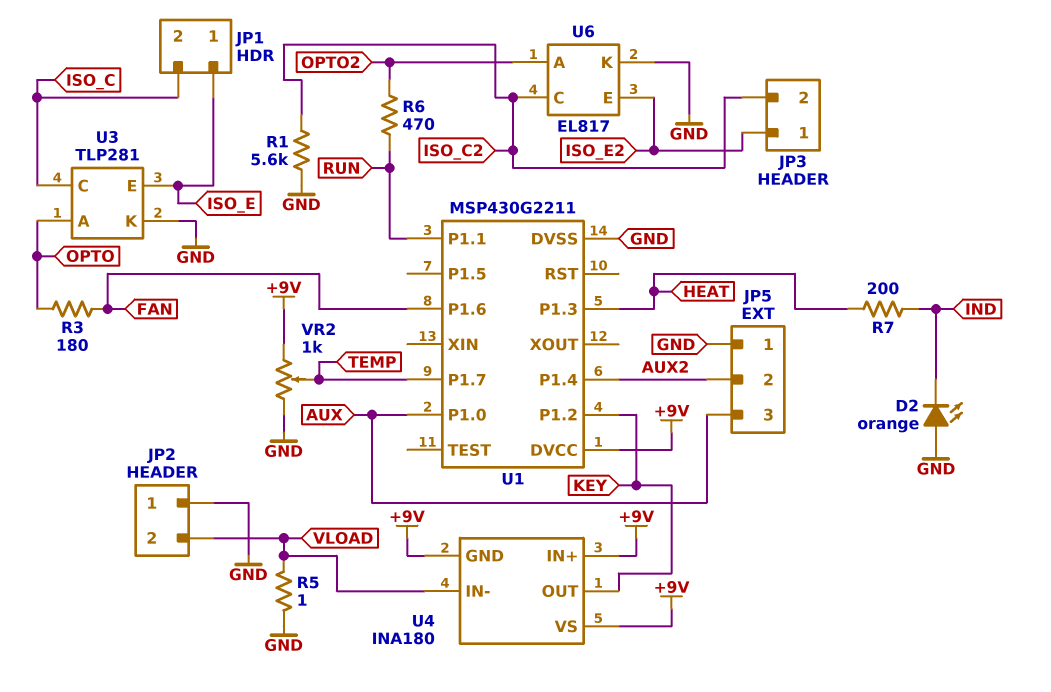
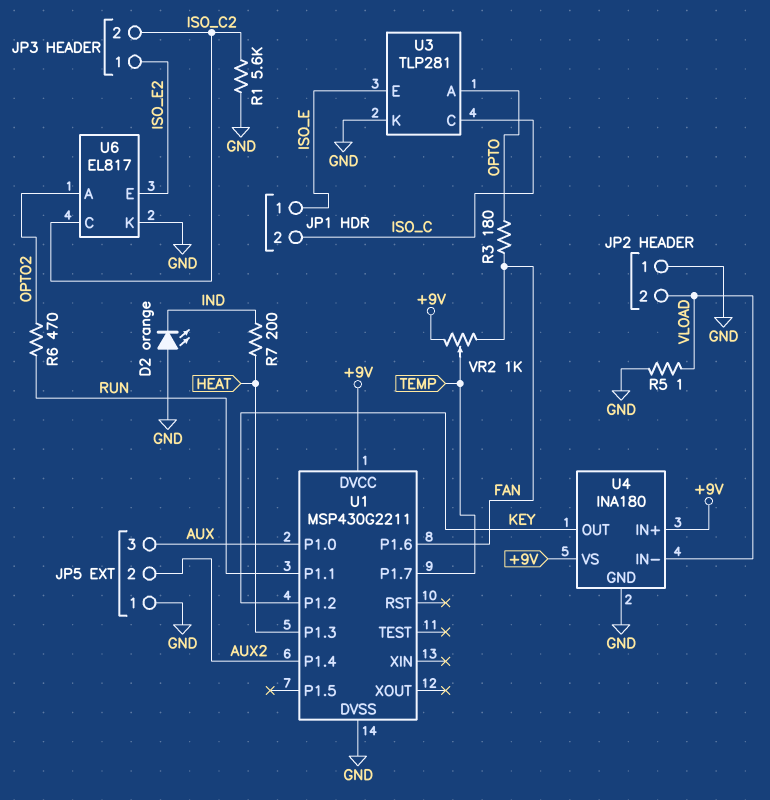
U4 pin GND: +9V -> GND
VR2: 1k (+9V, GND, wiper TEMP) -> 1k (+9V, FAN, wiper TEMP)

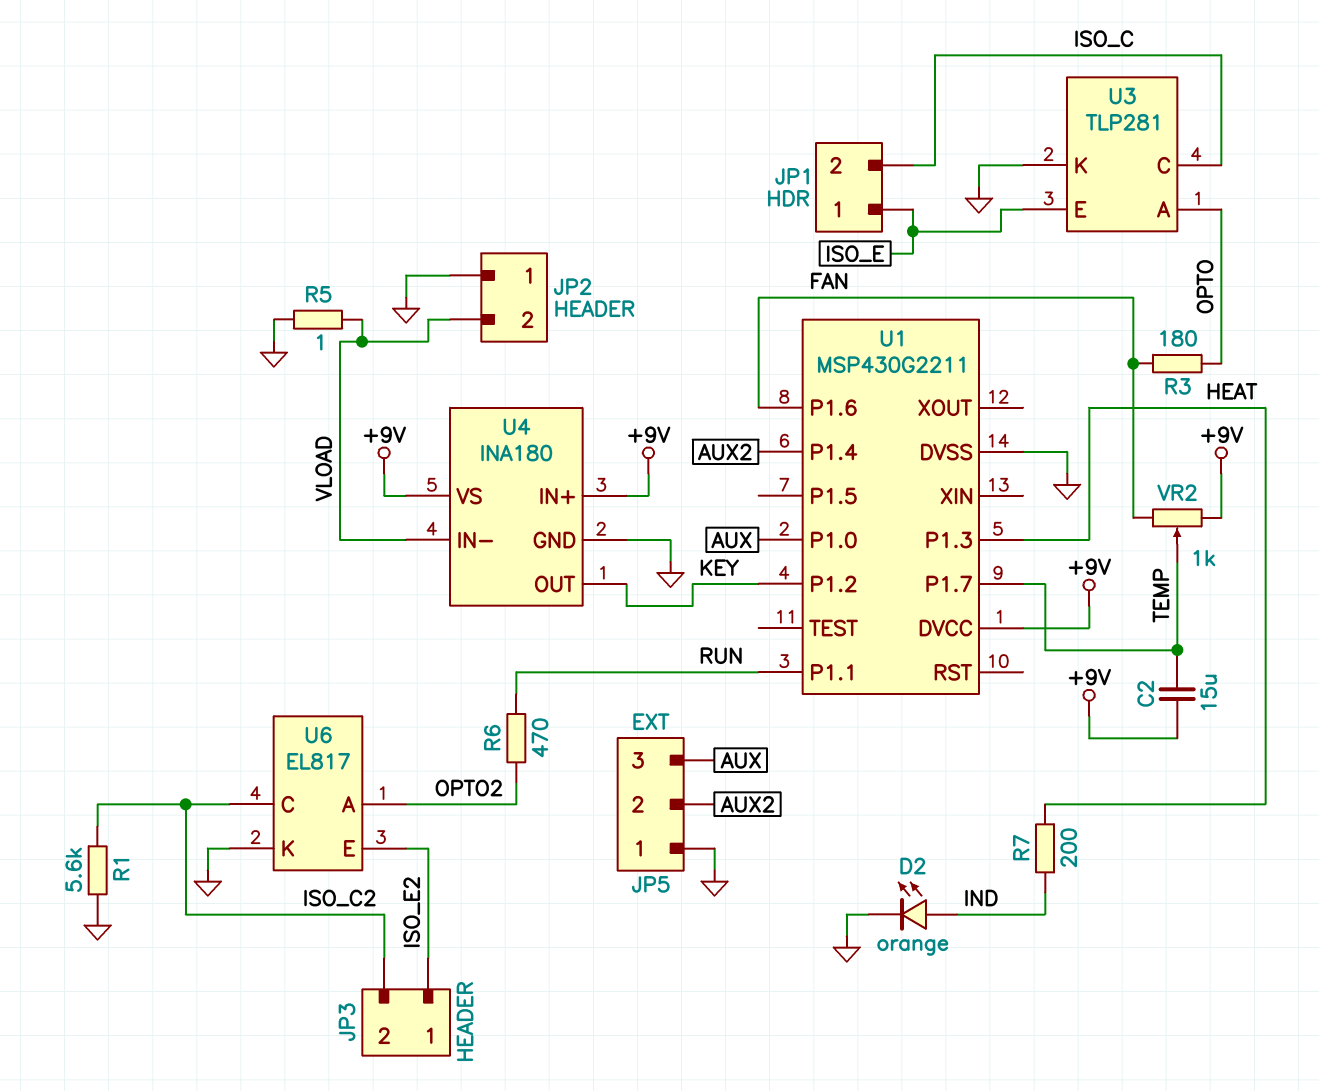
C2: none -> 15uF (+9V, TEMP)
D2: LED orange (A GND, K IND) -> LED orange (A IND, K GND)

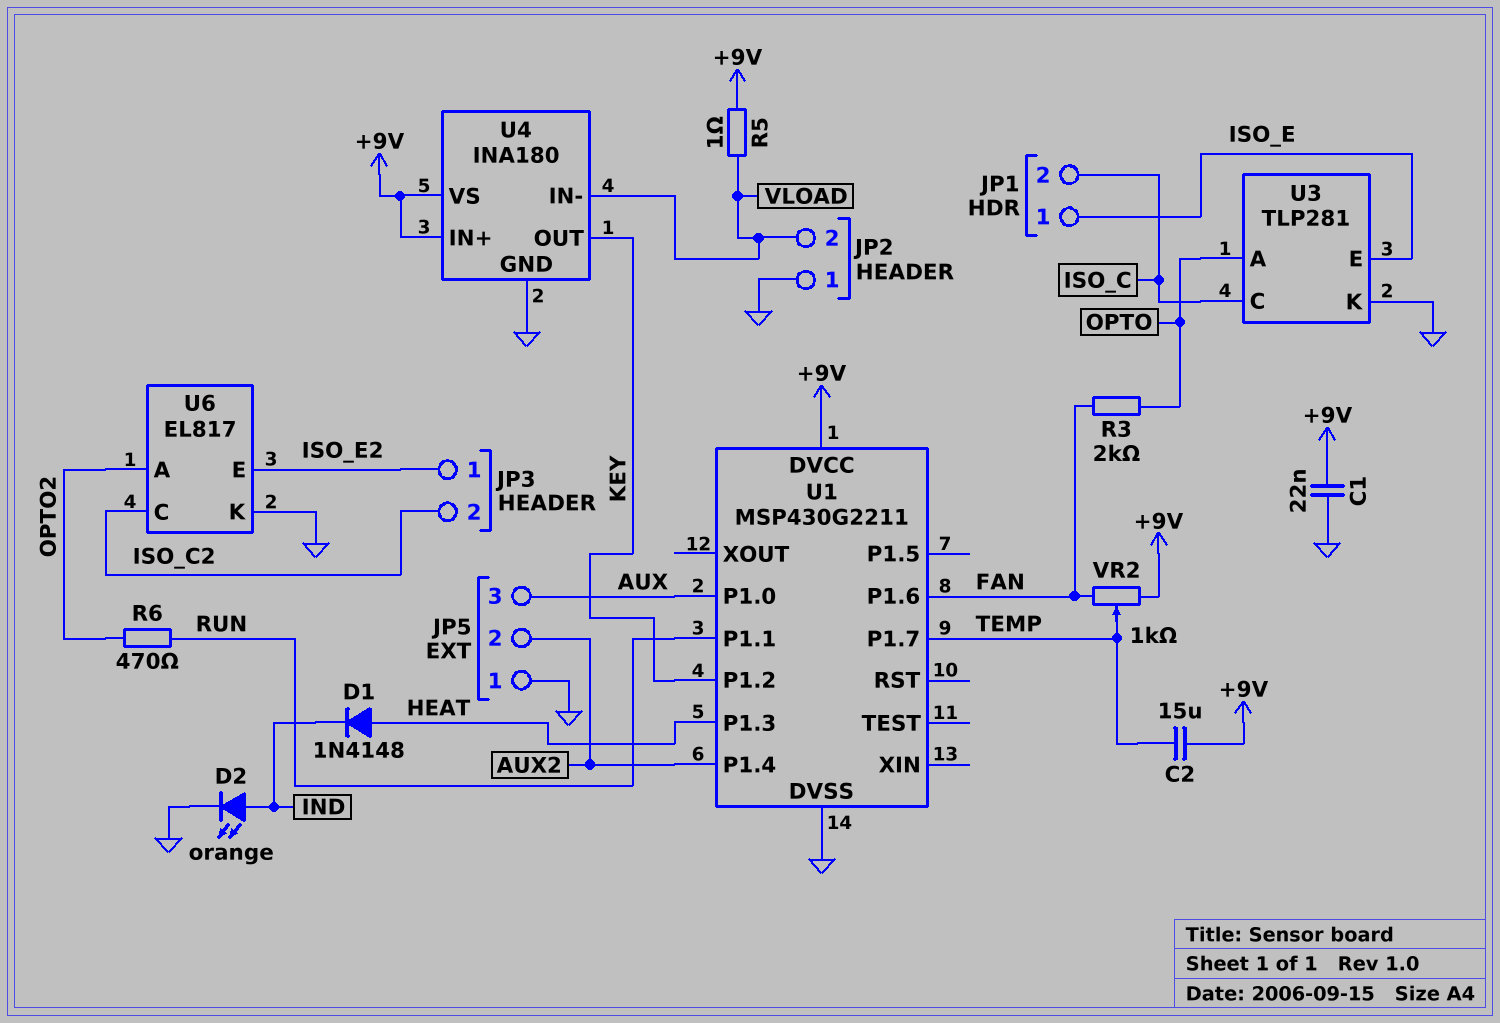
C1: none -> 22nF (+9V, GND)
D1: none -> diode 1N4148 (A HEAT, K IND)
R1: 5.6k (GND, ISO_C2) -> none
R3: 180 (FAN, OPTO) -> 2k (FAN, OPTO)
R5: 1 (GND, VLOAD) -> 1 (+9V, VLOAD)
R7: 200 (HEAT, IND) -> none

